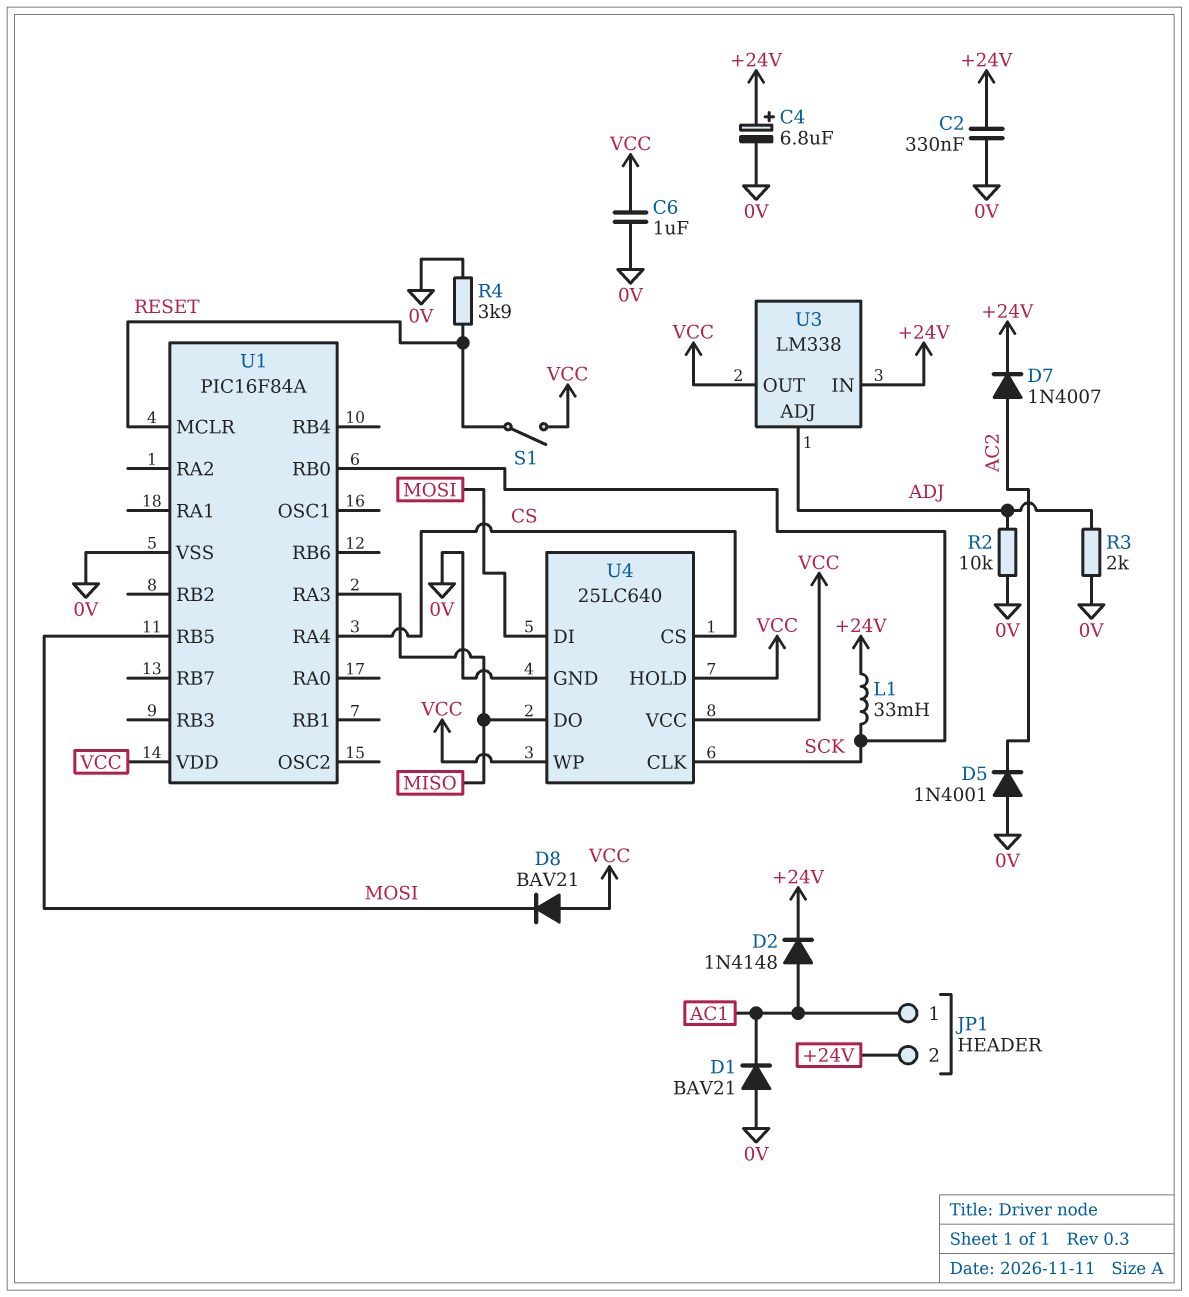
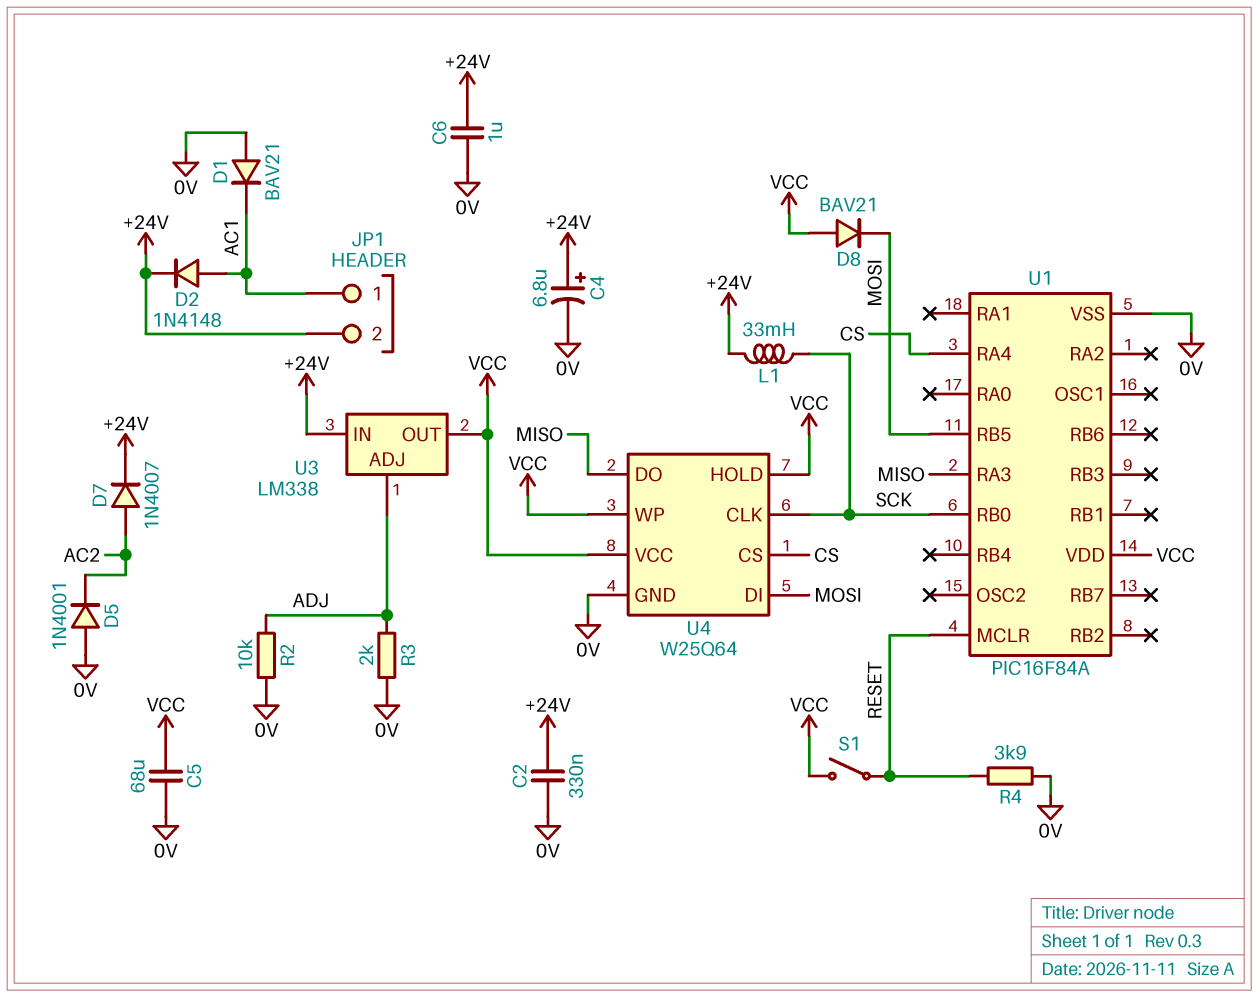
C5: none -> 68uF (0V, VCC)
C6: 1uF (0V, VCC) -> 1uF (+24V, 0V)
U4: 25LC640 -> W25Q64

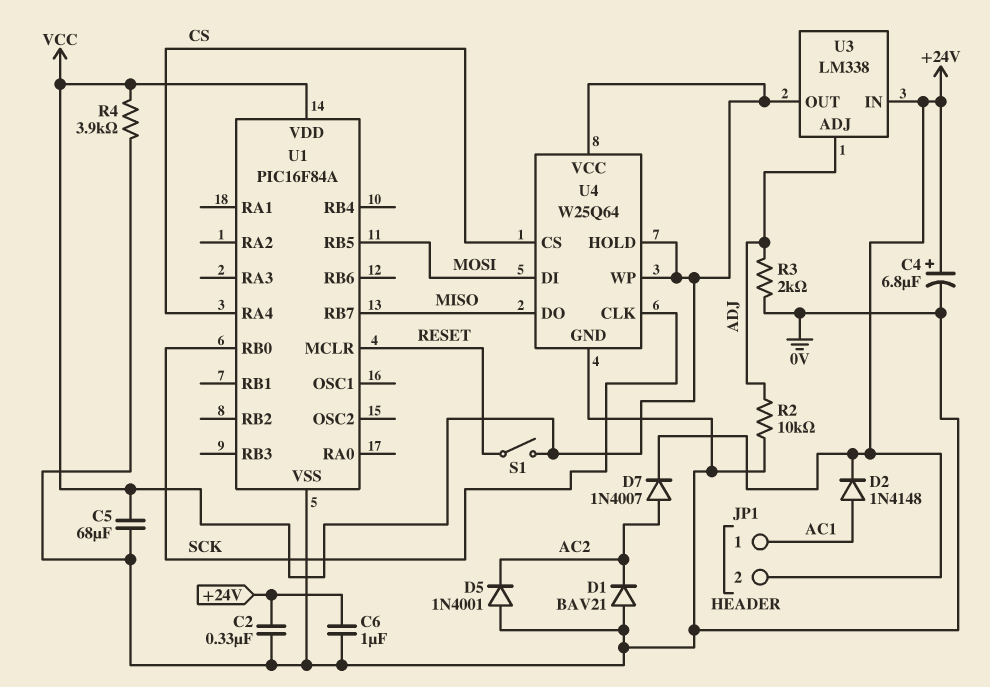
D1: diode BAV21 (A 0V, K AC1) -> diode BAV21 (A 0V, K AC2)
D8: diode BAV21 (A VCC, K MOSI) -> none
L1: 33mH (+24V, SCK) -> none
R4: 3.9k (0V, RESET) -> 3.9k (0V, VCC)
U1 pin RA3: MISO -> none
U1 pin RB7: none -> MISO

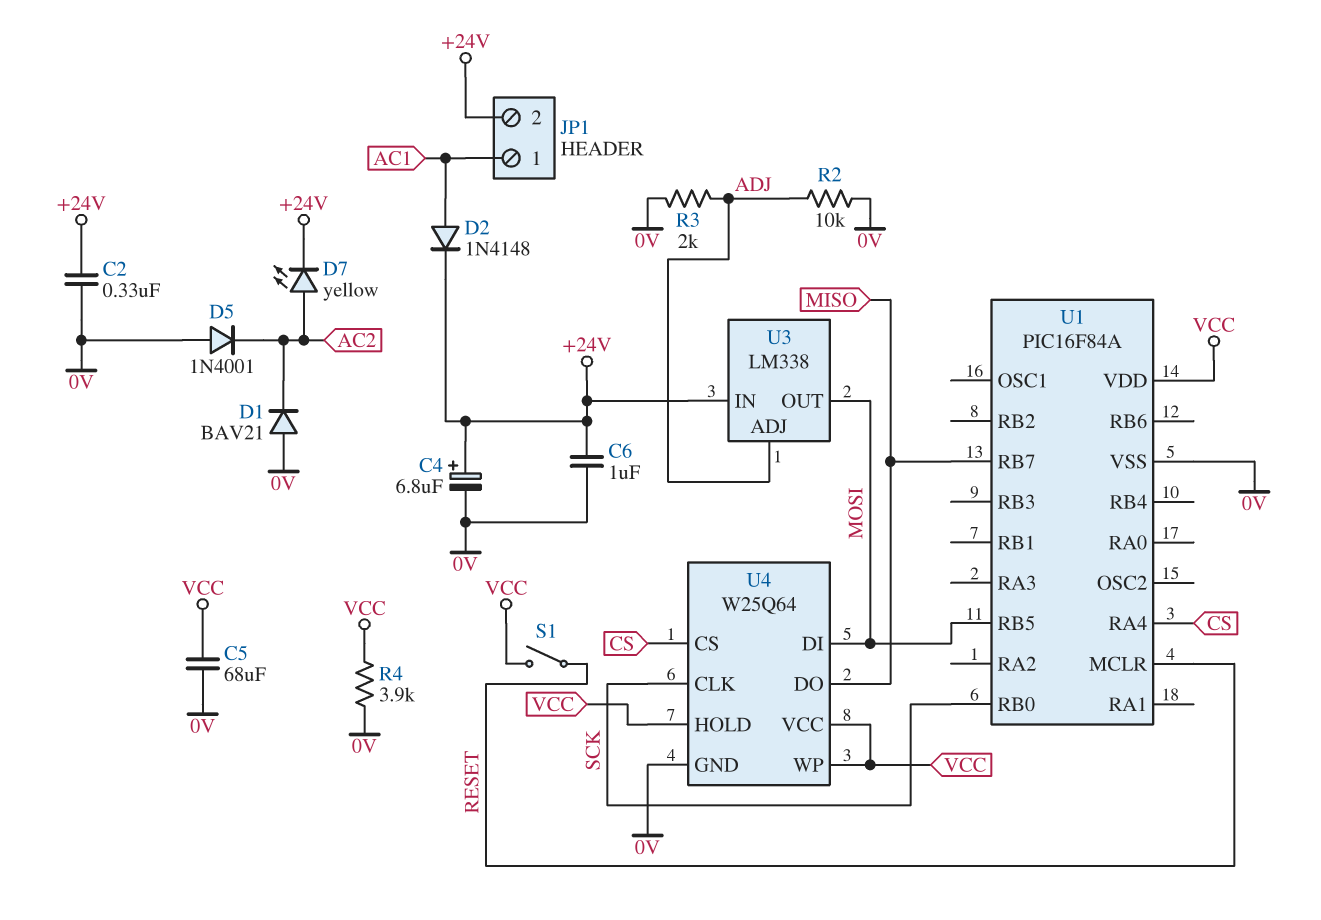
D7: diode 1N4007 (A AC2, K +24V) -> LED yellow (A AC2, K +24V)
U3 pin OUT: VCC -> MOSI

